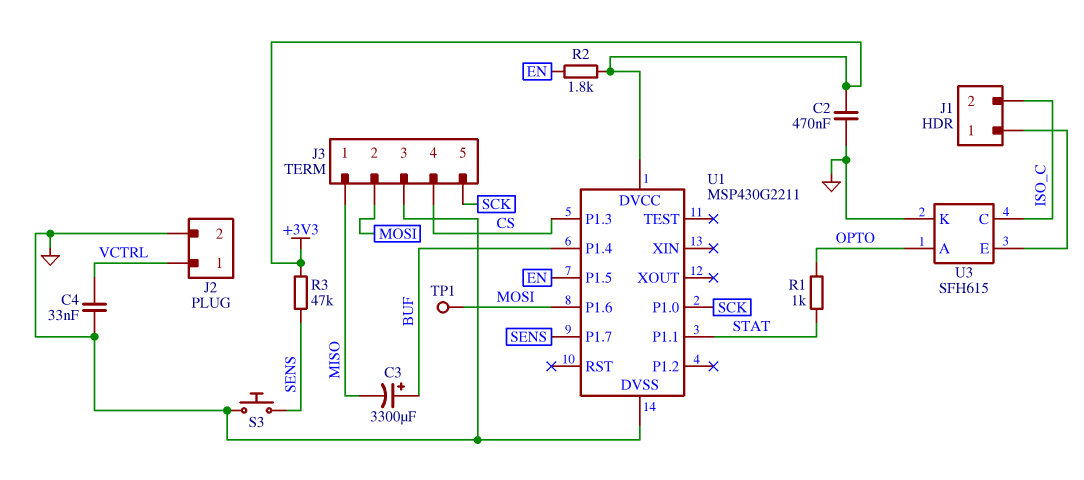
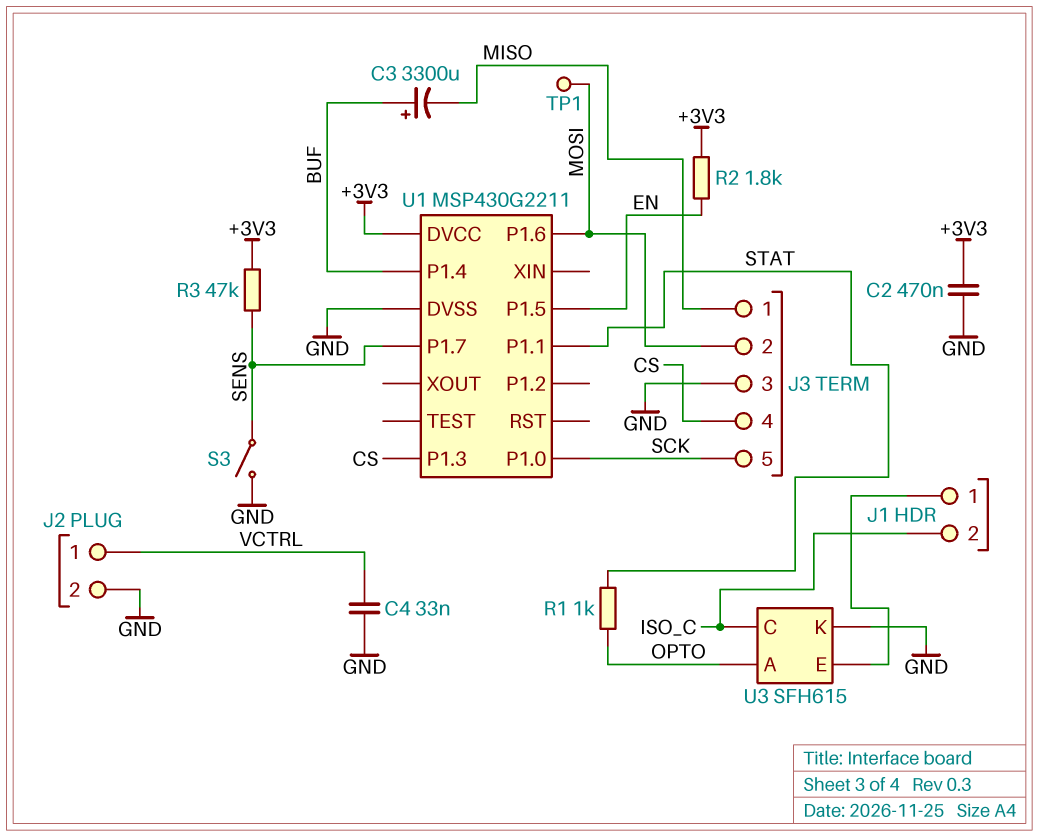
S3: button (GND, SENS) -> switch (GND, SENS)

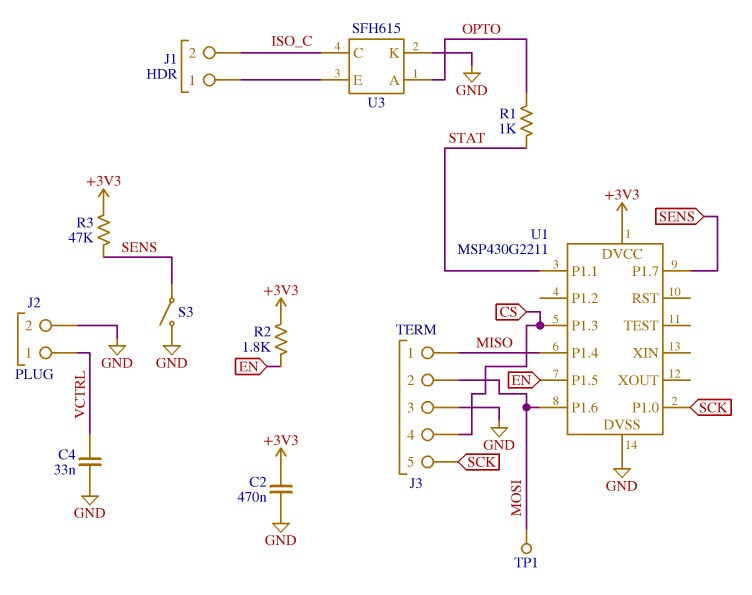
C3: 3300uF (plus BUF, minus MISO) -> none
U1 pin P1.4: BUF -> MISO

